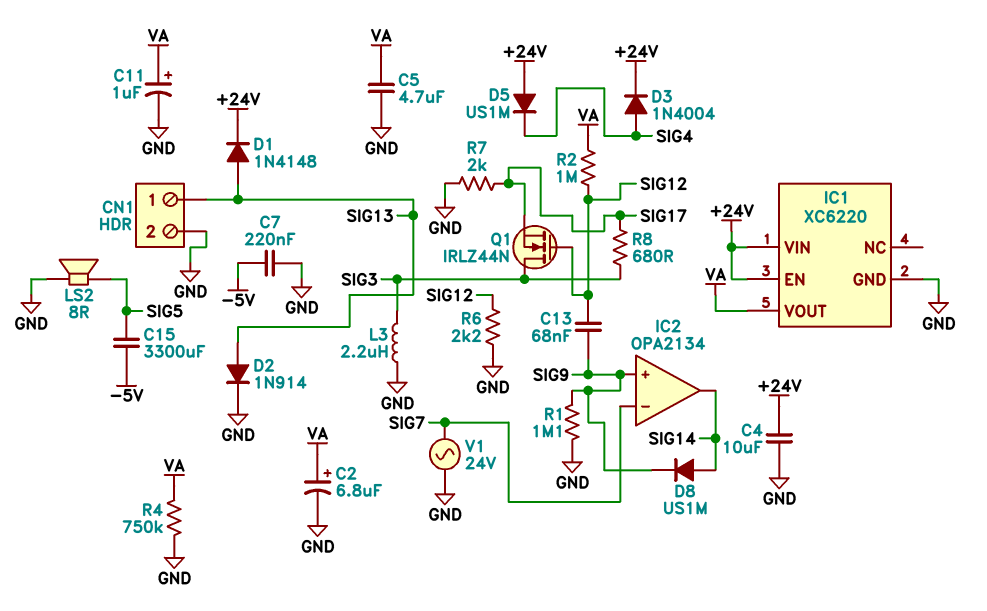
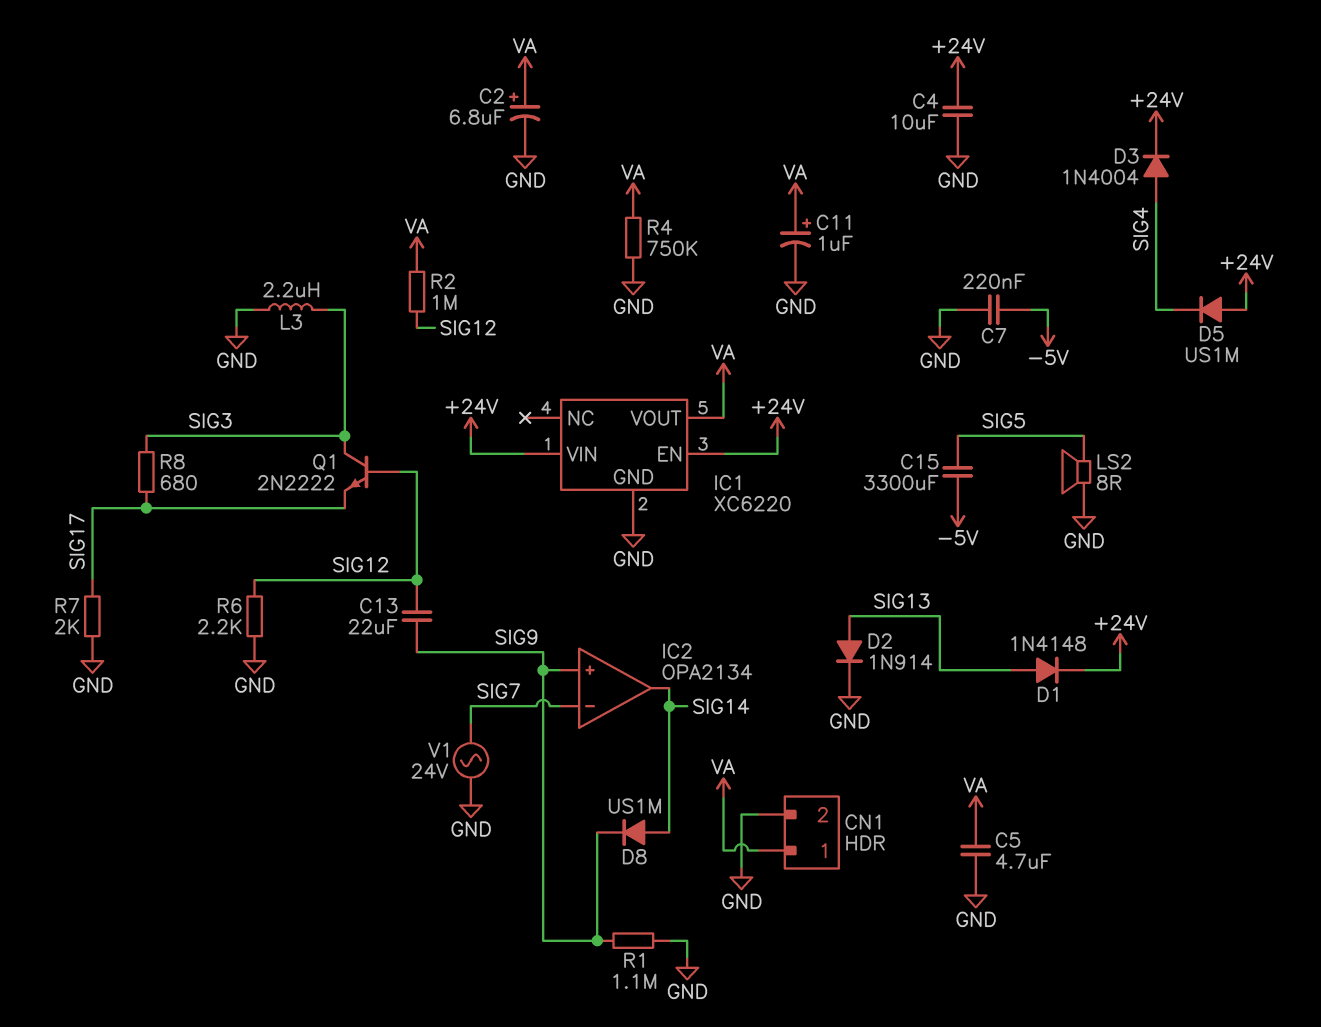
C13: 68nF (SIG9, SIG12) -> 22uF (SIG9, SIG12)
CN1 pin 1: SIG13 -> VA
Q1: NMOS IRLZ44N (G SIG12, D SIG3, S SIG17) -> NPN 2N2222 (B SIG12, C SIG3, E SIG17)

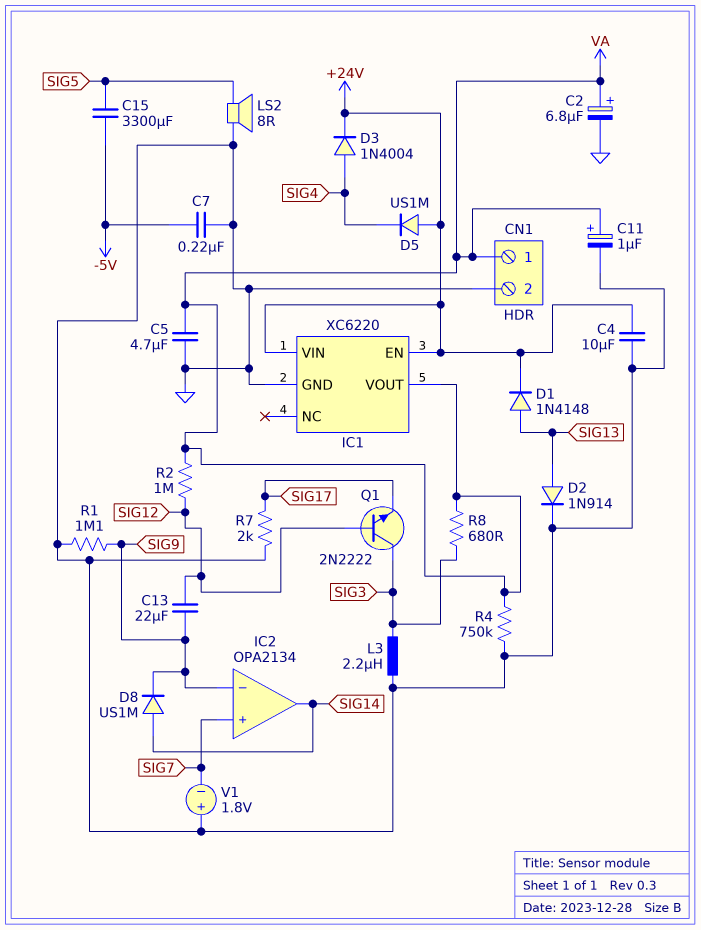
IC2 pin in+: SIG9 -> SIG7
IC2 pin in-: SIG7 -> SIG9
R6: 2.2k (GND, SIG12) -> none
R8: 680 (SIG3, SIG17) -> 680 (SIG3, VA)
V1: AC 24V (GND, SIG7) -> 1.8V (plus GND, minus SIG7)

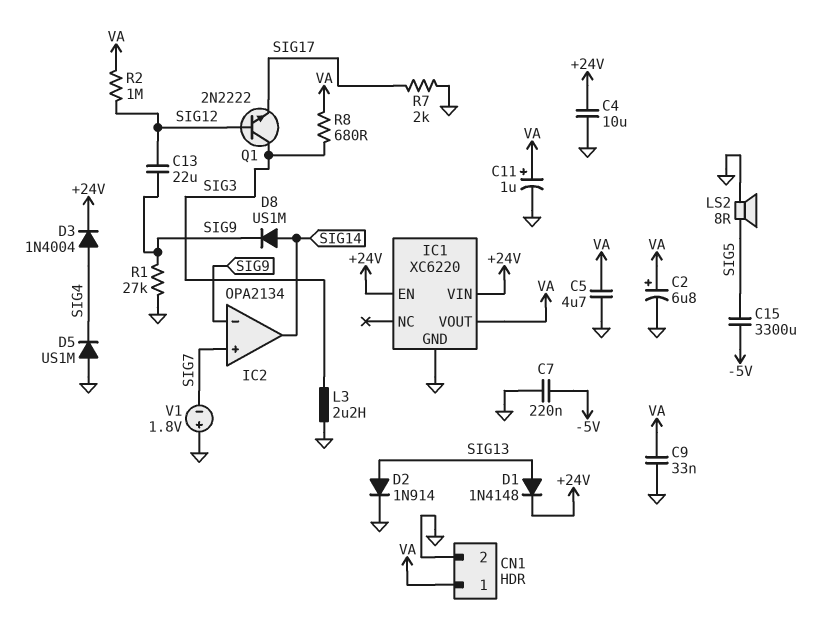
C9: none -> 33nF (GND, VA)
D5: diode US1M (A +24V, K SIG4) -> diode US1M (A GND, K SIG4)
R1: 1.1M (GND, SIG9) -> 27k (GND, SIG9)
R4: 750k (GND, VA) -> none

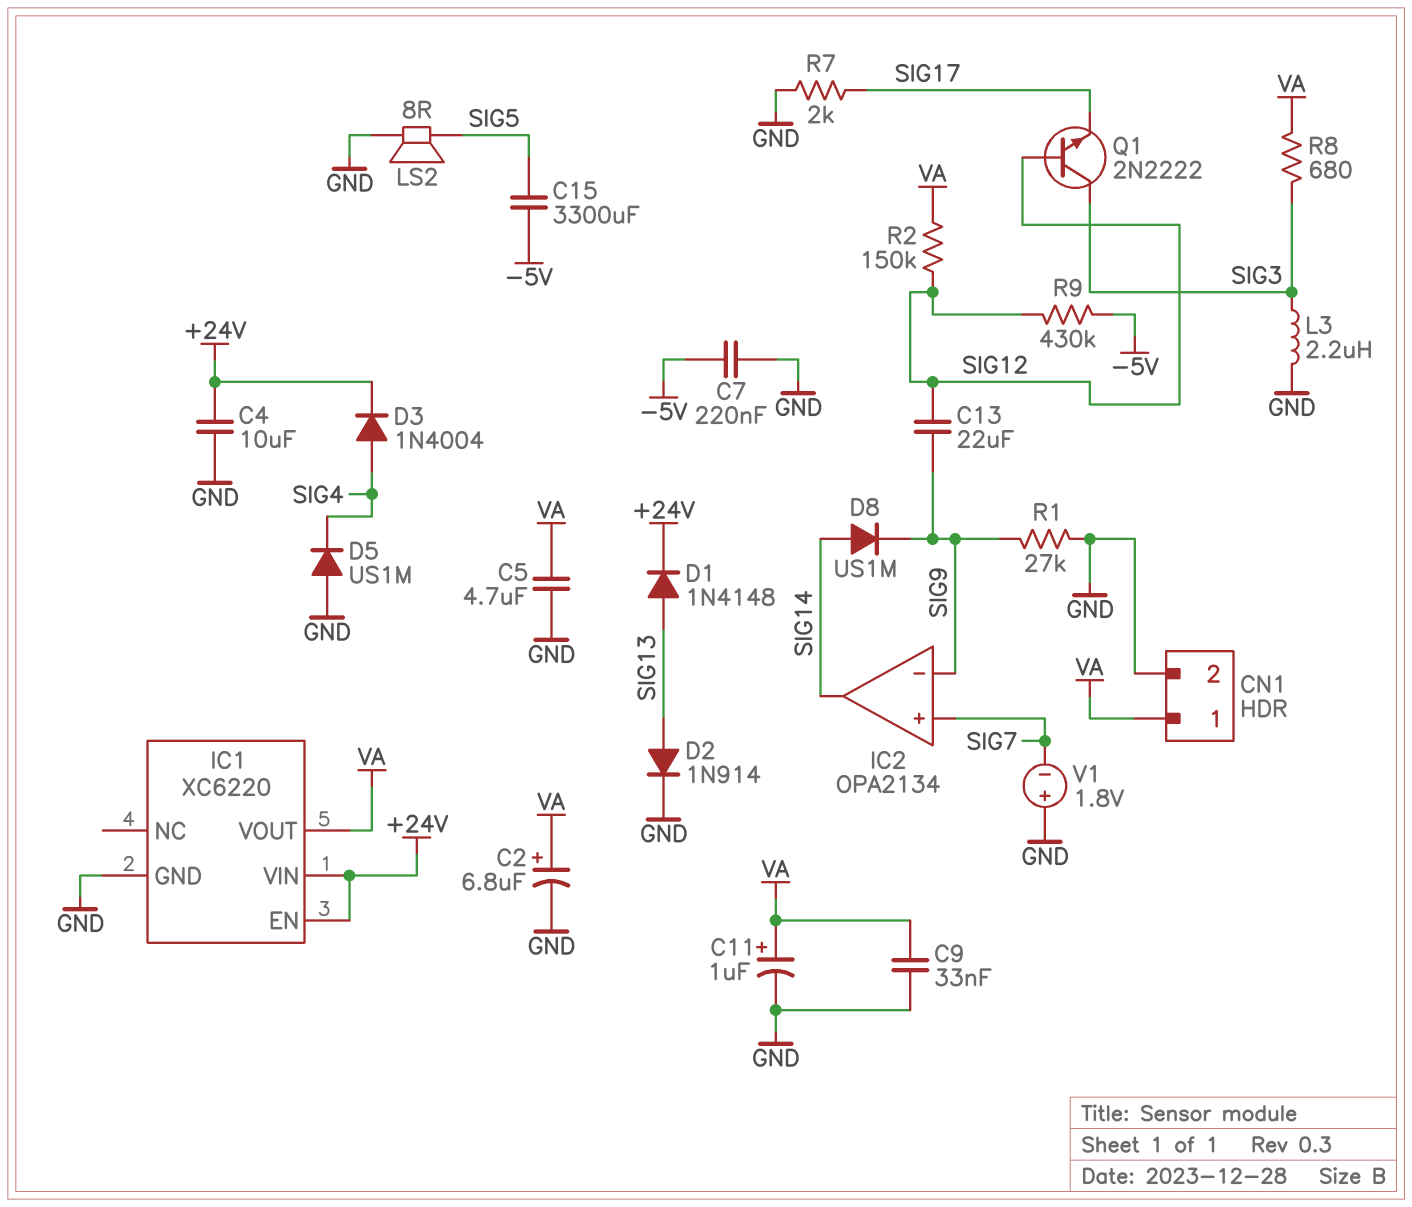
R2: 1M (SIG12, VA) -> 150k (SIG12, VA)
R9: none -> 430k (-5V, SIG12)

